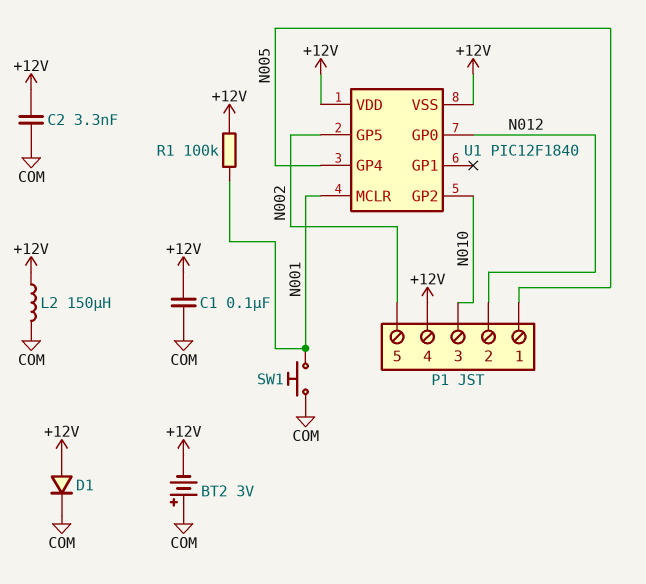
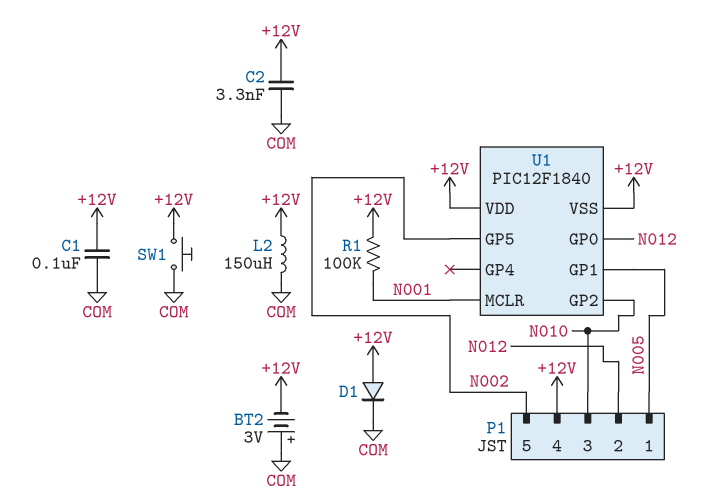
SW1: button (COM, N001) -> button (+12V, COM)
U1 pin GP1: none -> N005
U1 pin GP4: N005 -> none

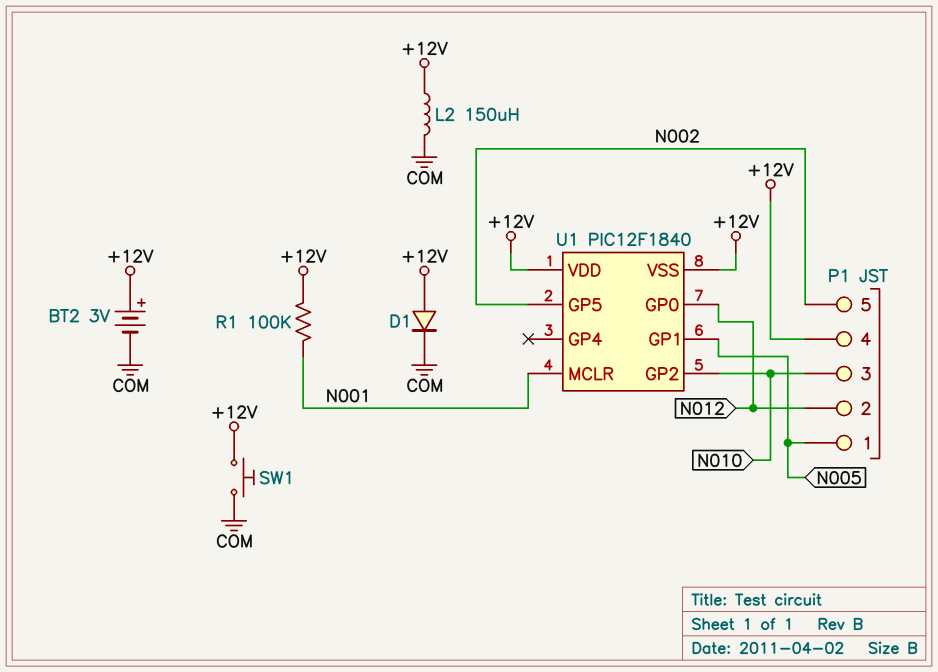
BT2: 3V (plus COM, minus +12V) -> 3V (plus +12V, minus COM)
C1: 100nF (+12V, COM) -> none
C2: 3.3nF (+12V, COM) -> none

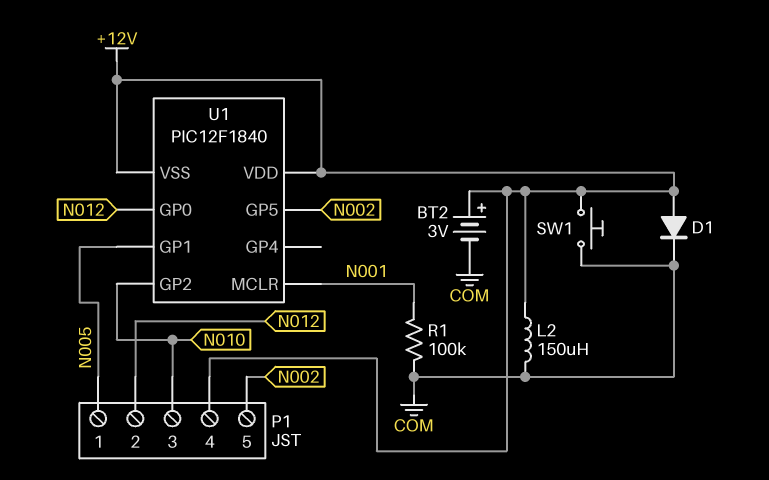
R1: 100k (+12V, N001) -> 100k (COM, N001)

